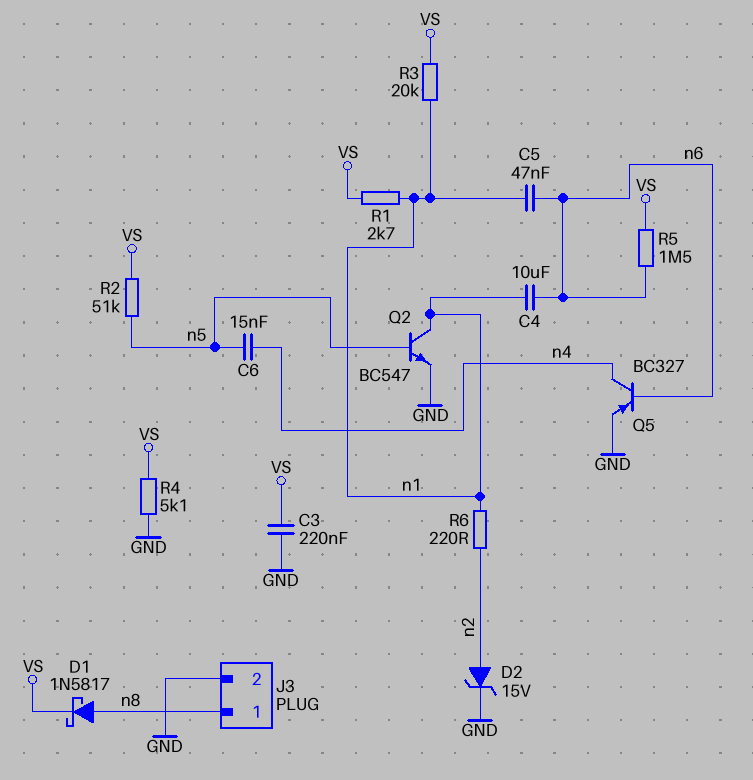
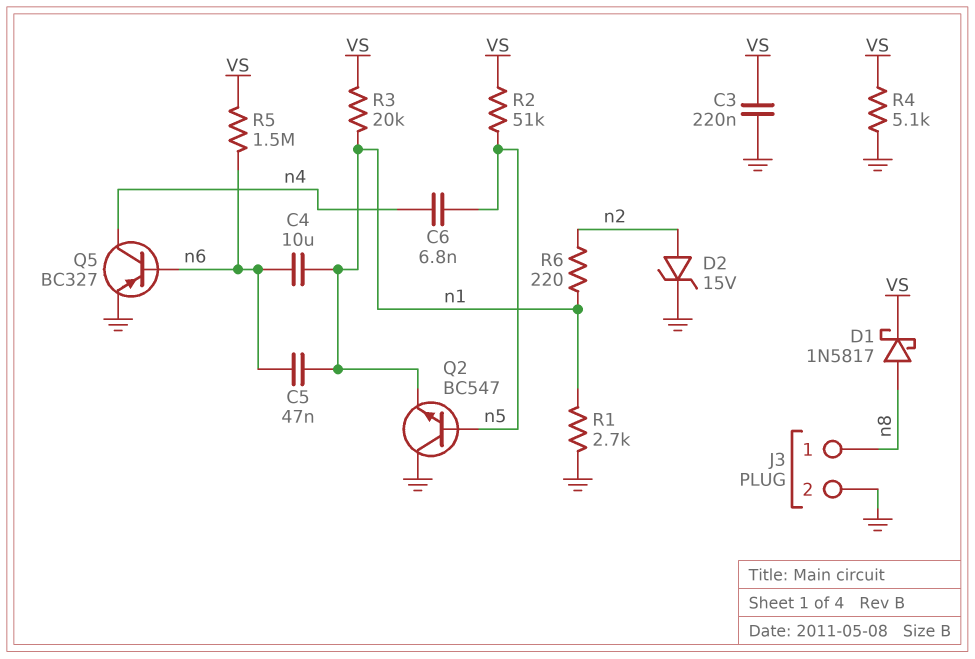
C6: 15nF (n4, n5) -> 6.8nF (n4, n5)
Q2: NPN BC547 (B n5, C n1, E GND) -> NPN BC547 (B n5, C GND, E n1)
R1: 2.7k (VS, n1) -> 2.7k (GND, n1)

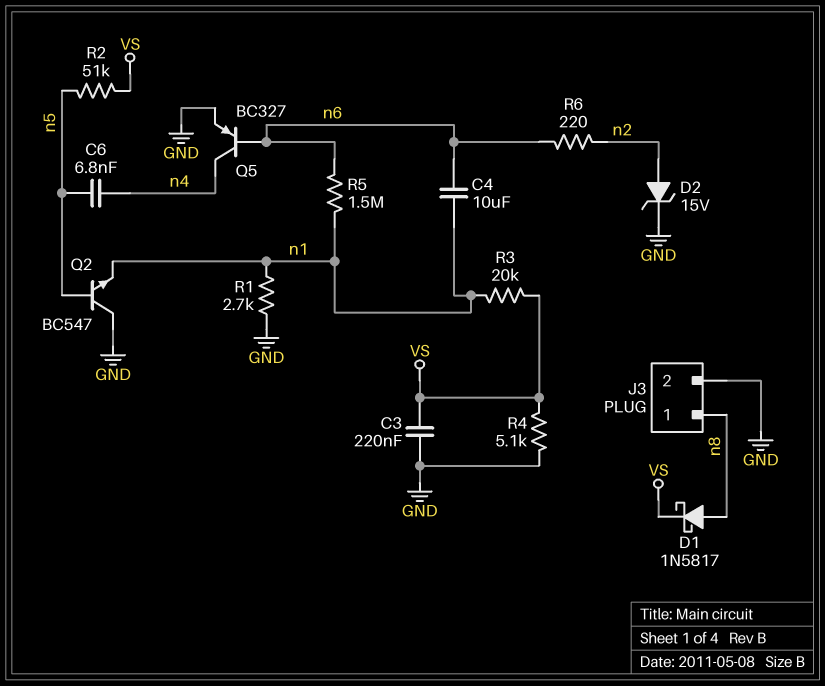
C5: 47nF (n1, n6) -> none
R5: 1.5M (VS, n6) -> 1.5M (n1, n6)
R6: 220 (n1, n2) -> 220 (n2, n6)

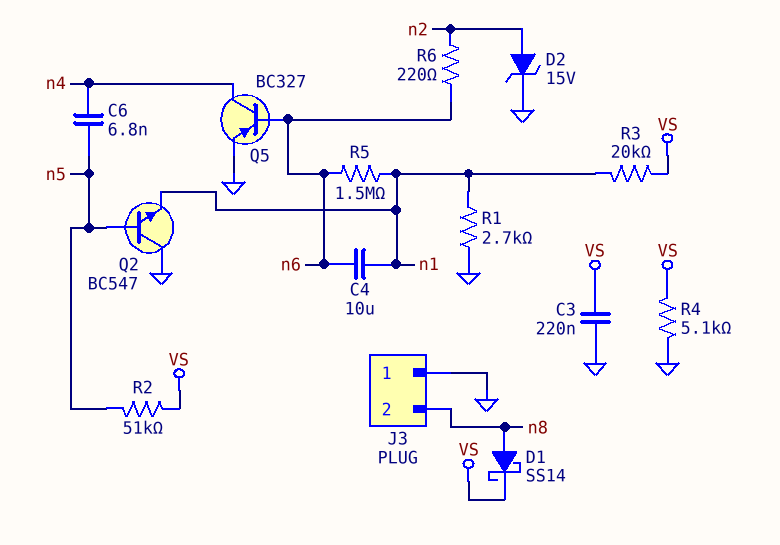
D1: schottky 1N5817 (A n8, K VS) -> schottky SS14 (A n8, K VS)
J3 pin 1: n8 -> GND
J3 pin 2: GND -> n8

